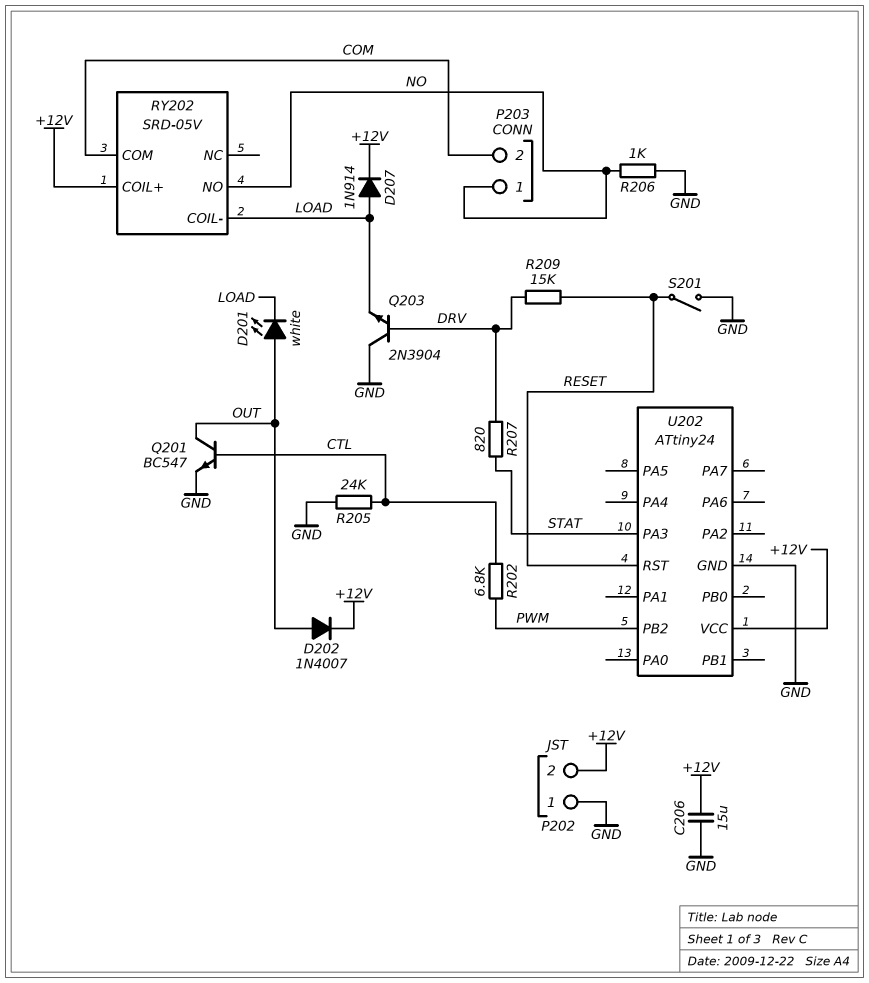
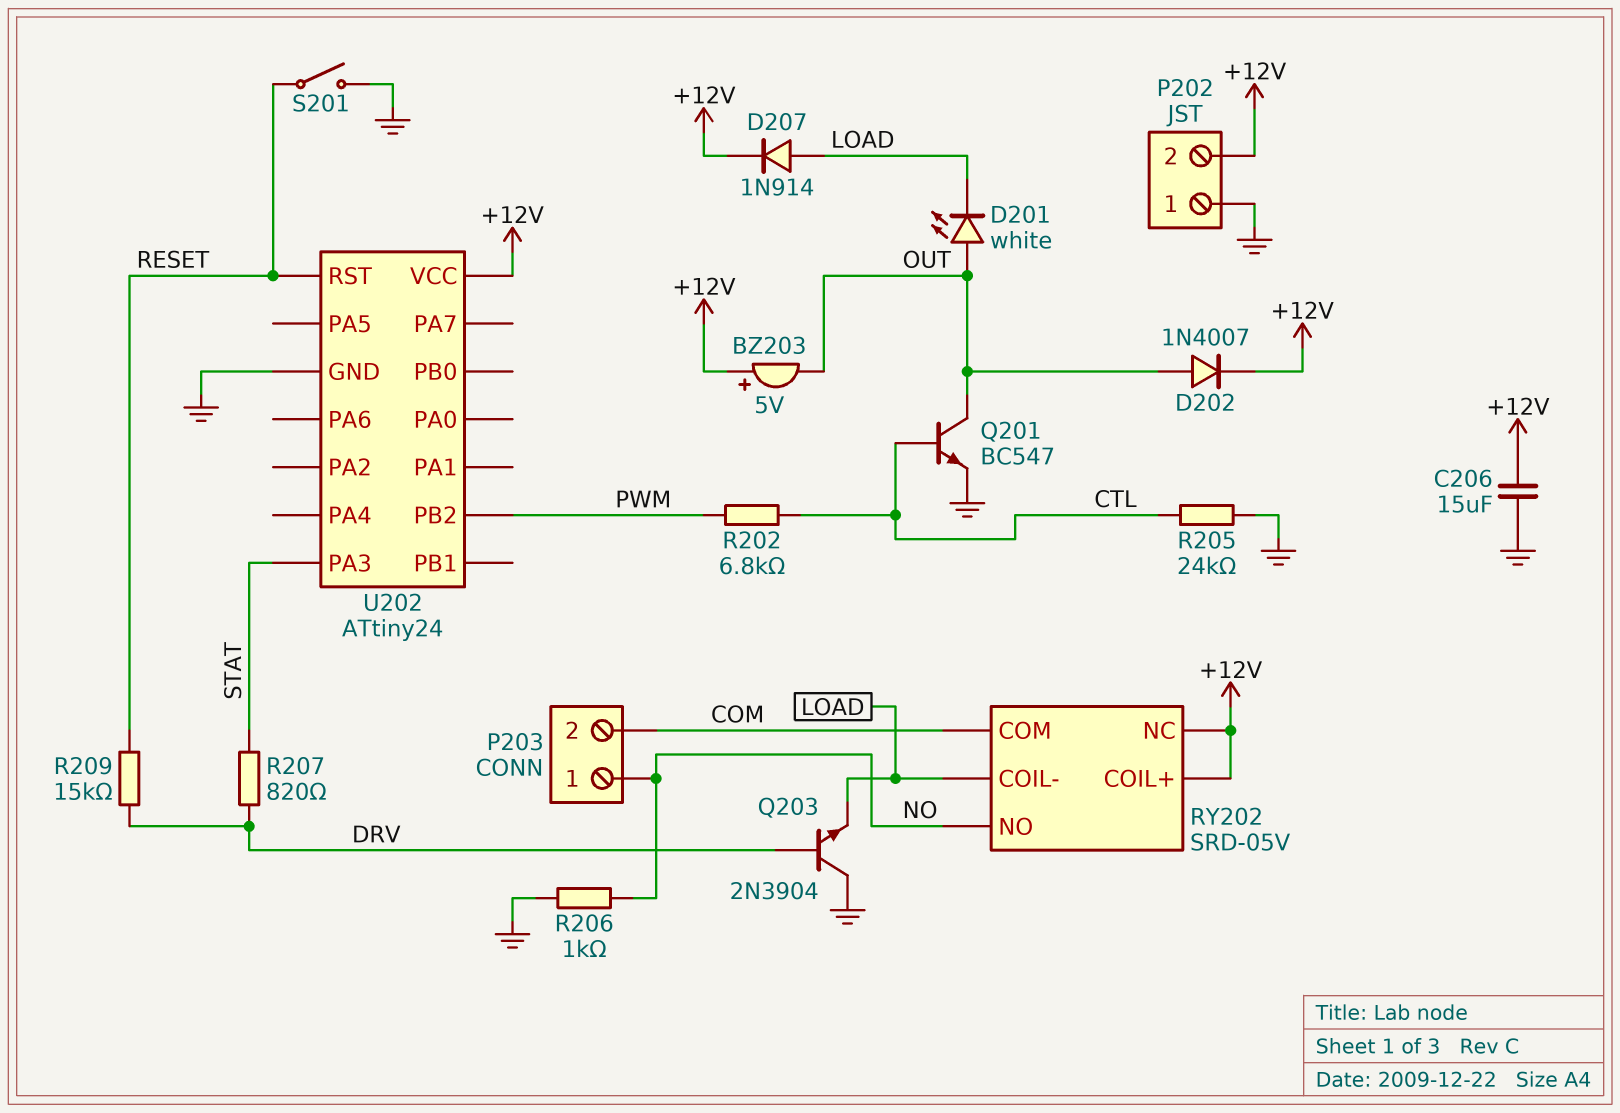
BZ203: none -> buzzer 5V (plus +12V, minus OUT)
RY202 pin NC: none -> +12V

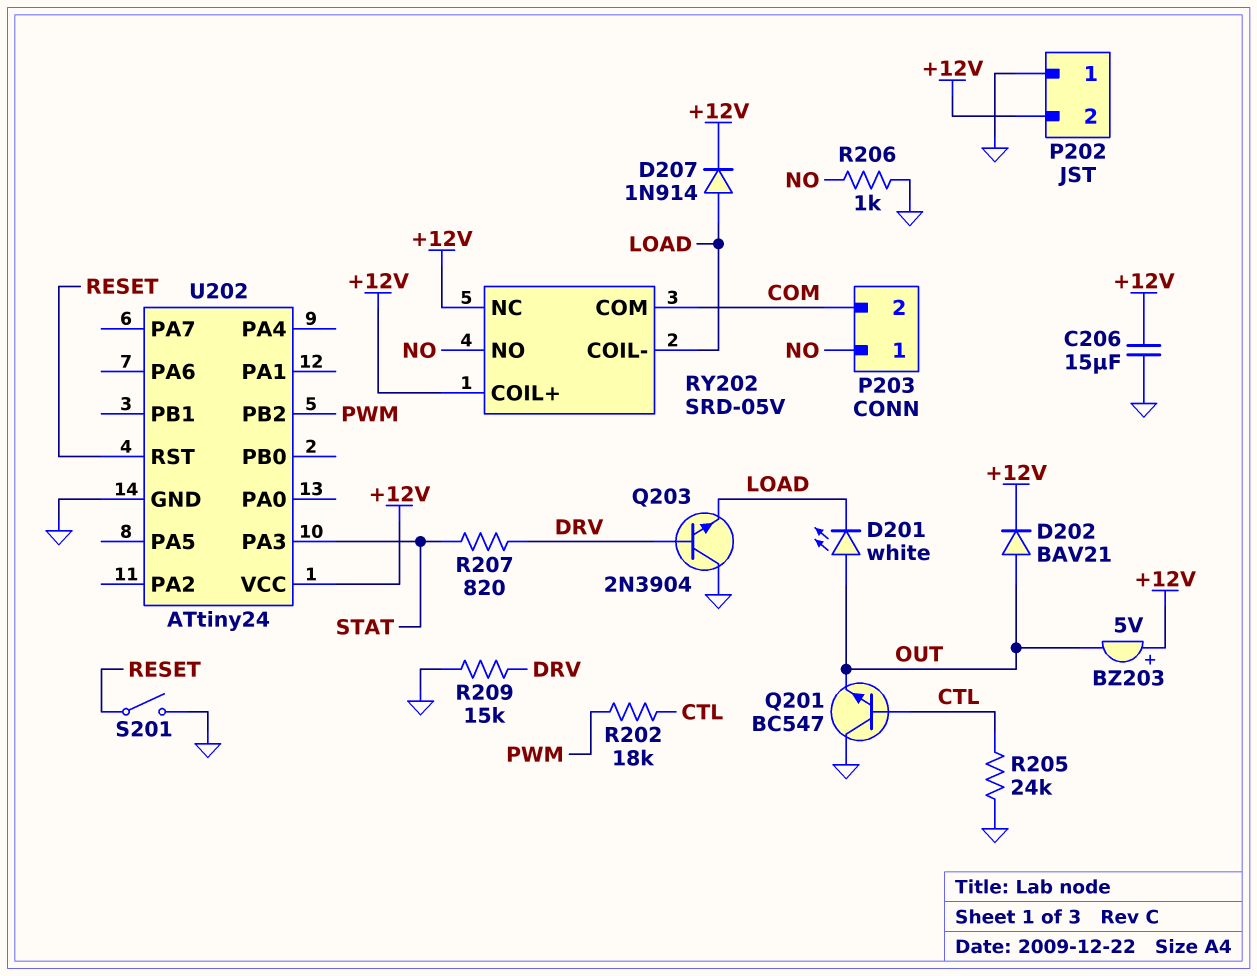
D202: diode 1N4007 (A OUT, K +12V) -> diode BAV21 (A OUT, K +12V)
Q201: NPN BC547 (B CTL, C OUT, E GND) -> NPN BC547 (B CTL, C GND, E OUT)
R202: 6.8k (CTL, PWM) -> 18k (CTL, PWM)
R209: 15k (DRV, RESET) -> 15k (DRV, GND)

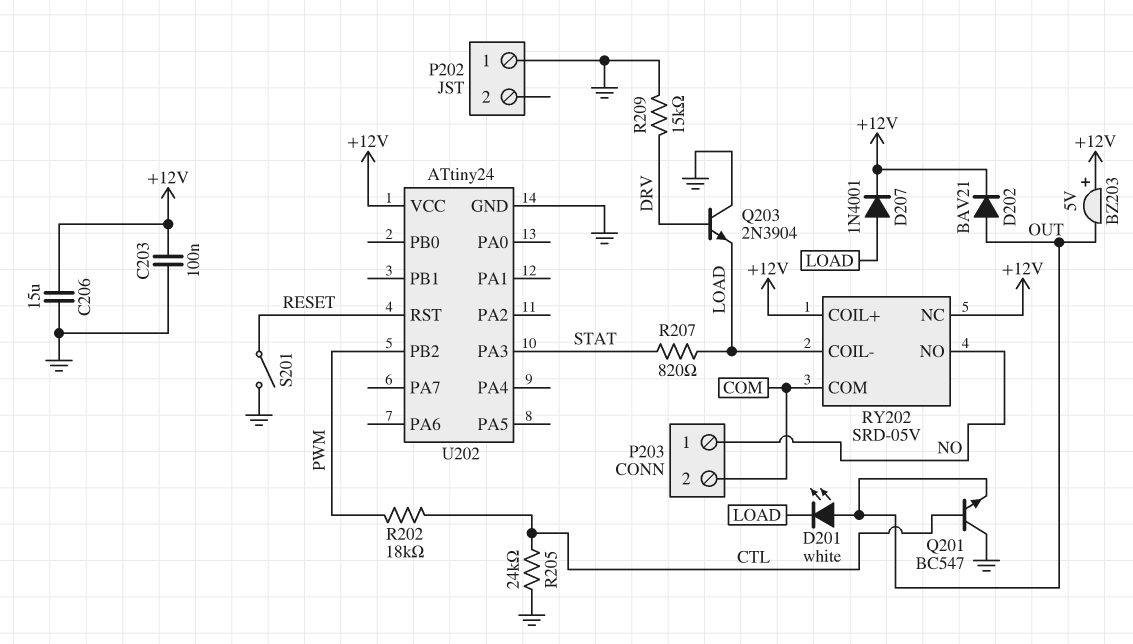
C203: none -> 100nF (+12V, GND)
D207: diode 1N914 (A LOAD, K +12V) -> diode 1N4001 (A LOAD, K +12V)
P202 pin 2: +12V -> none
R206: 1k (GND, NO) -> none
R207: 820 (DRV, STAT) -> 820 (LOAD, STAT)

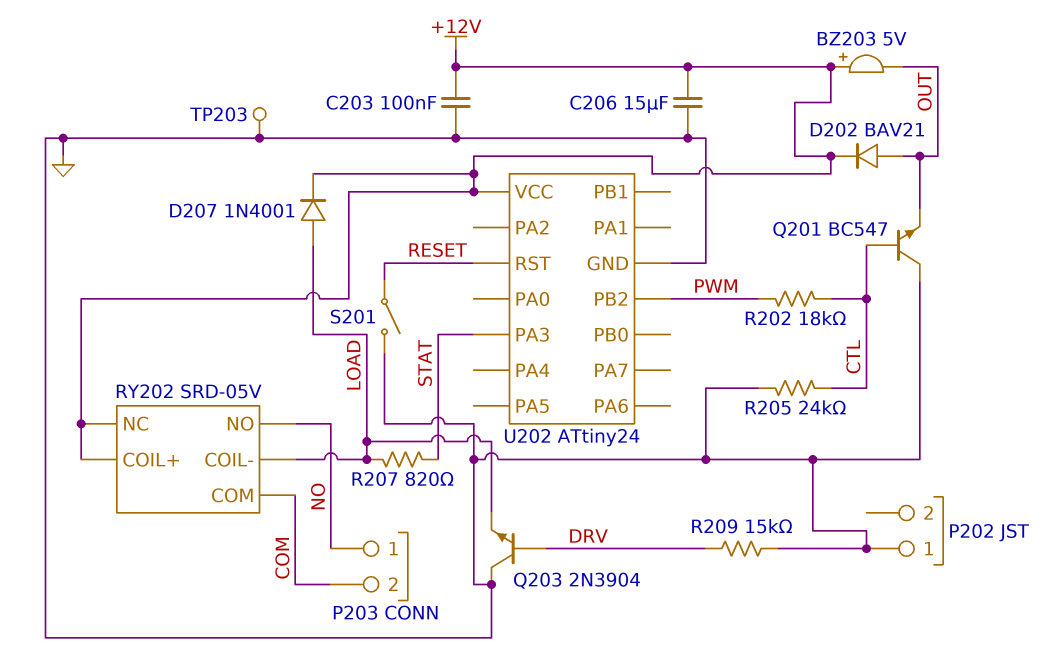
D201: LED white (A OUT, K LOAD) -> none
TP203: none -> test point (GND)

